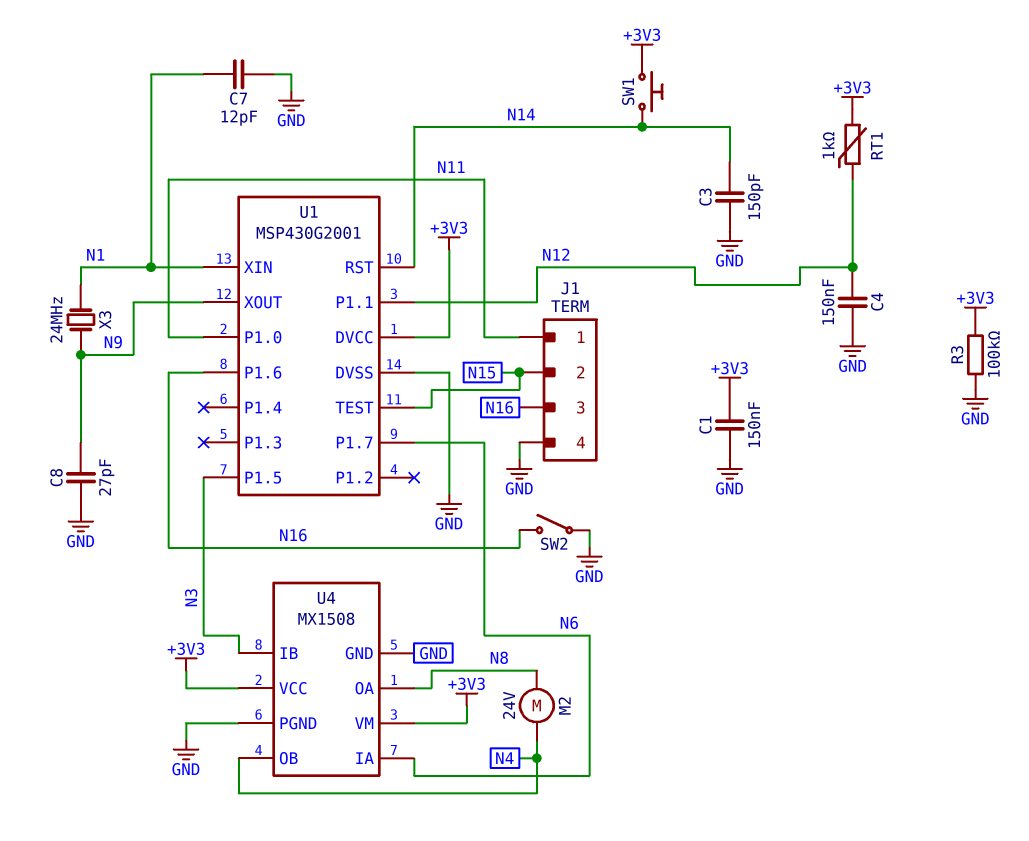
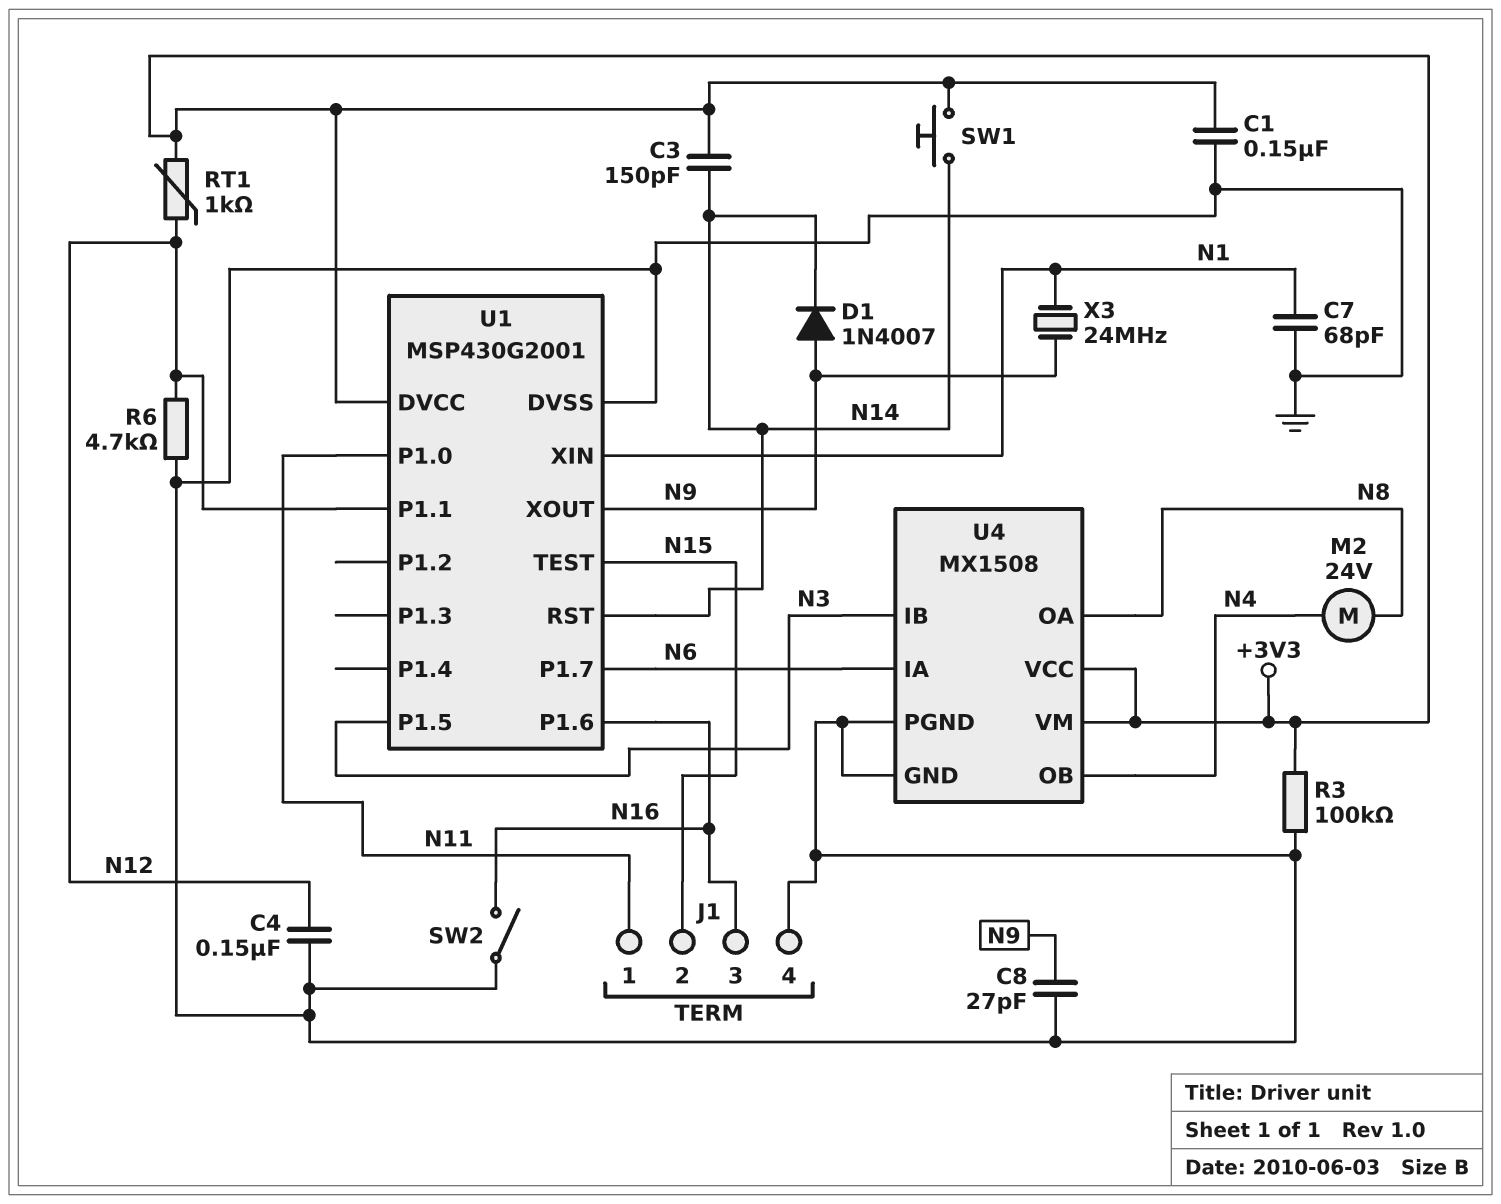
C3: 150pF (GND, N14) -> 150pF (+3V3, N14)
C7: 12pF (GND, N1) -> 68pF (GND, N1)
D1: none -> diode 1N4007 (A N9, K N14)
R6: none -> 4.7k (GND, N12)

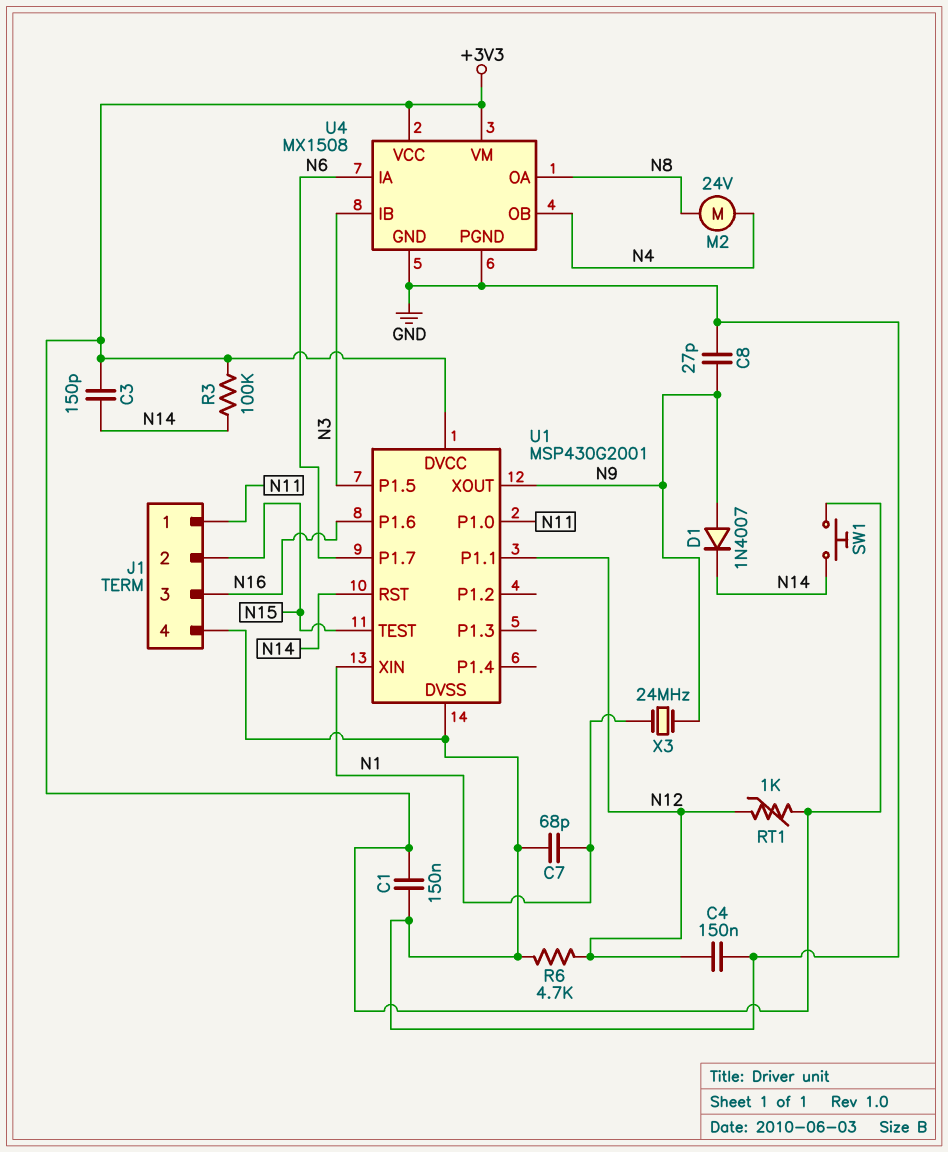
R3: 100k (+3V3, GND) -> 100k (+3V3, N14)
SW2: switch (GND, N16) -> none

